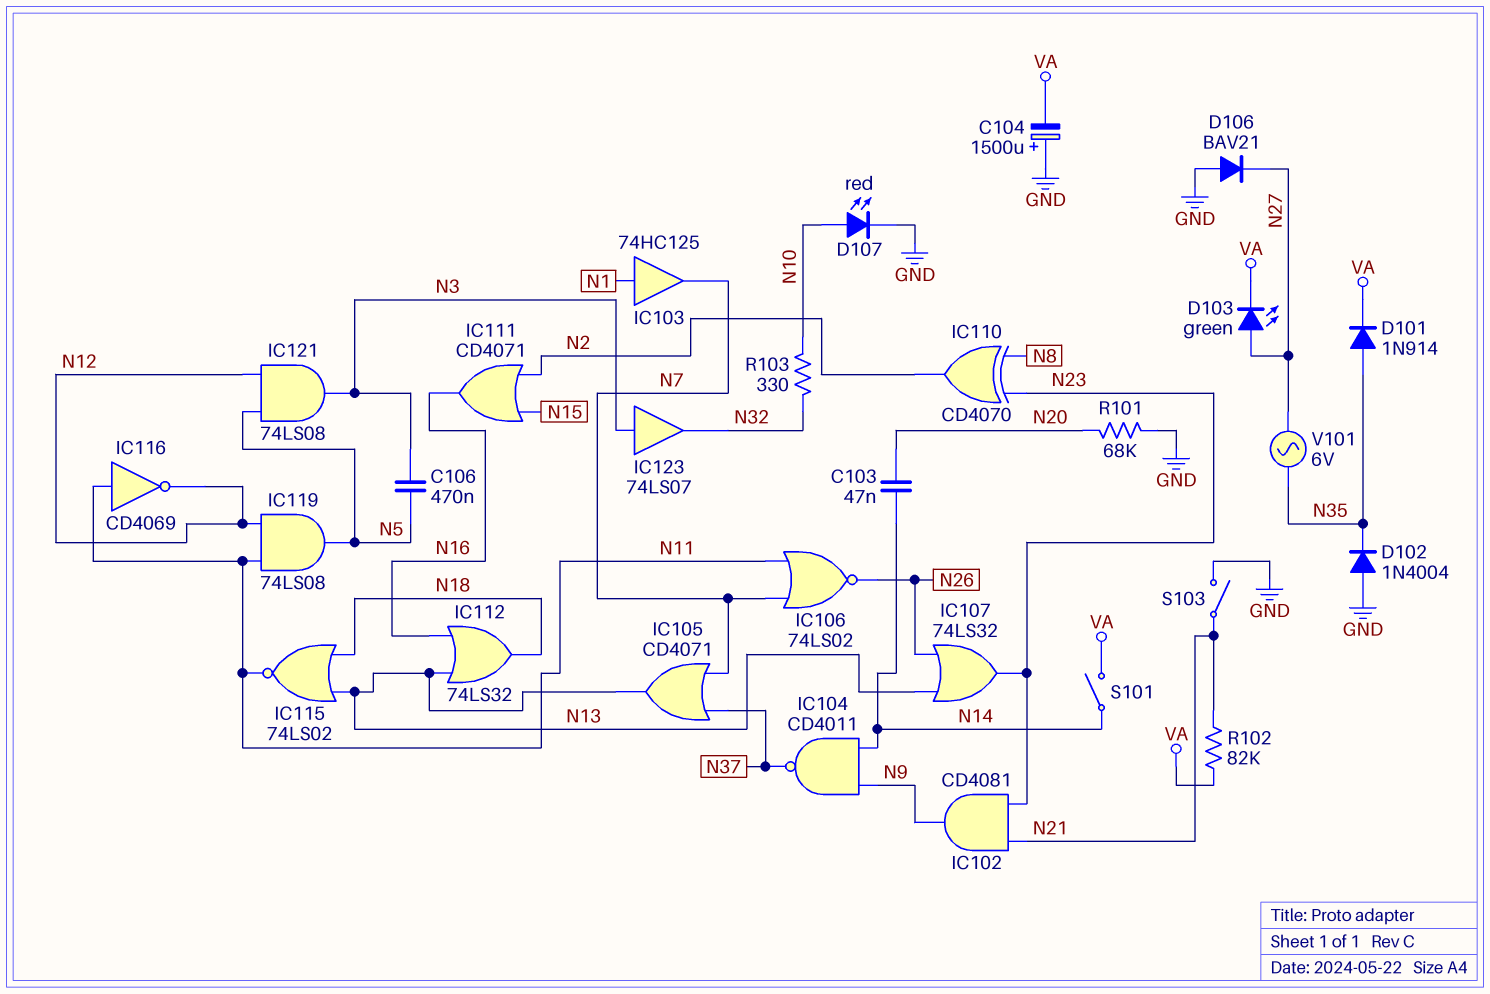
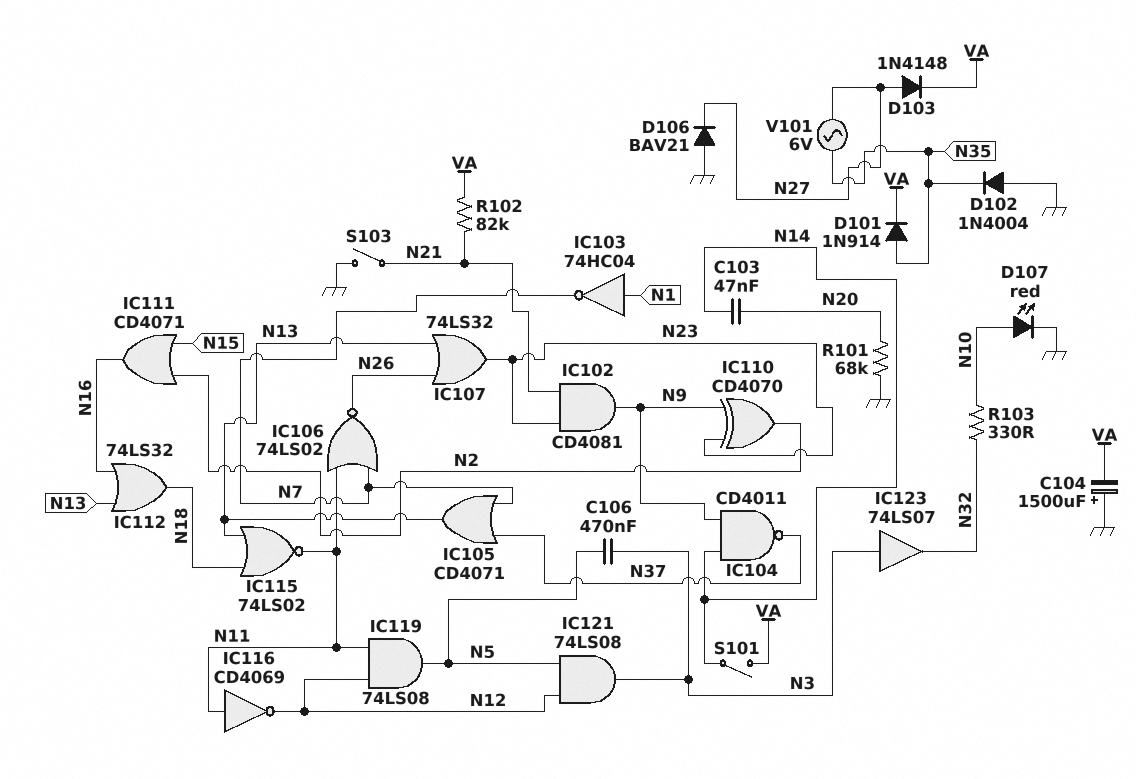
D103: LED green (A N27, K VA) -> diode 1N4148 (A N27, K VA)
IC103: buffer 74HC125 (in N1, out N7) -> NOT 74HC04 (in N1, out N7)
IC110: XOR CD4070 (in N8, in N23, out N2) -> XOR CD4070 (in N9, in N23, out N2)

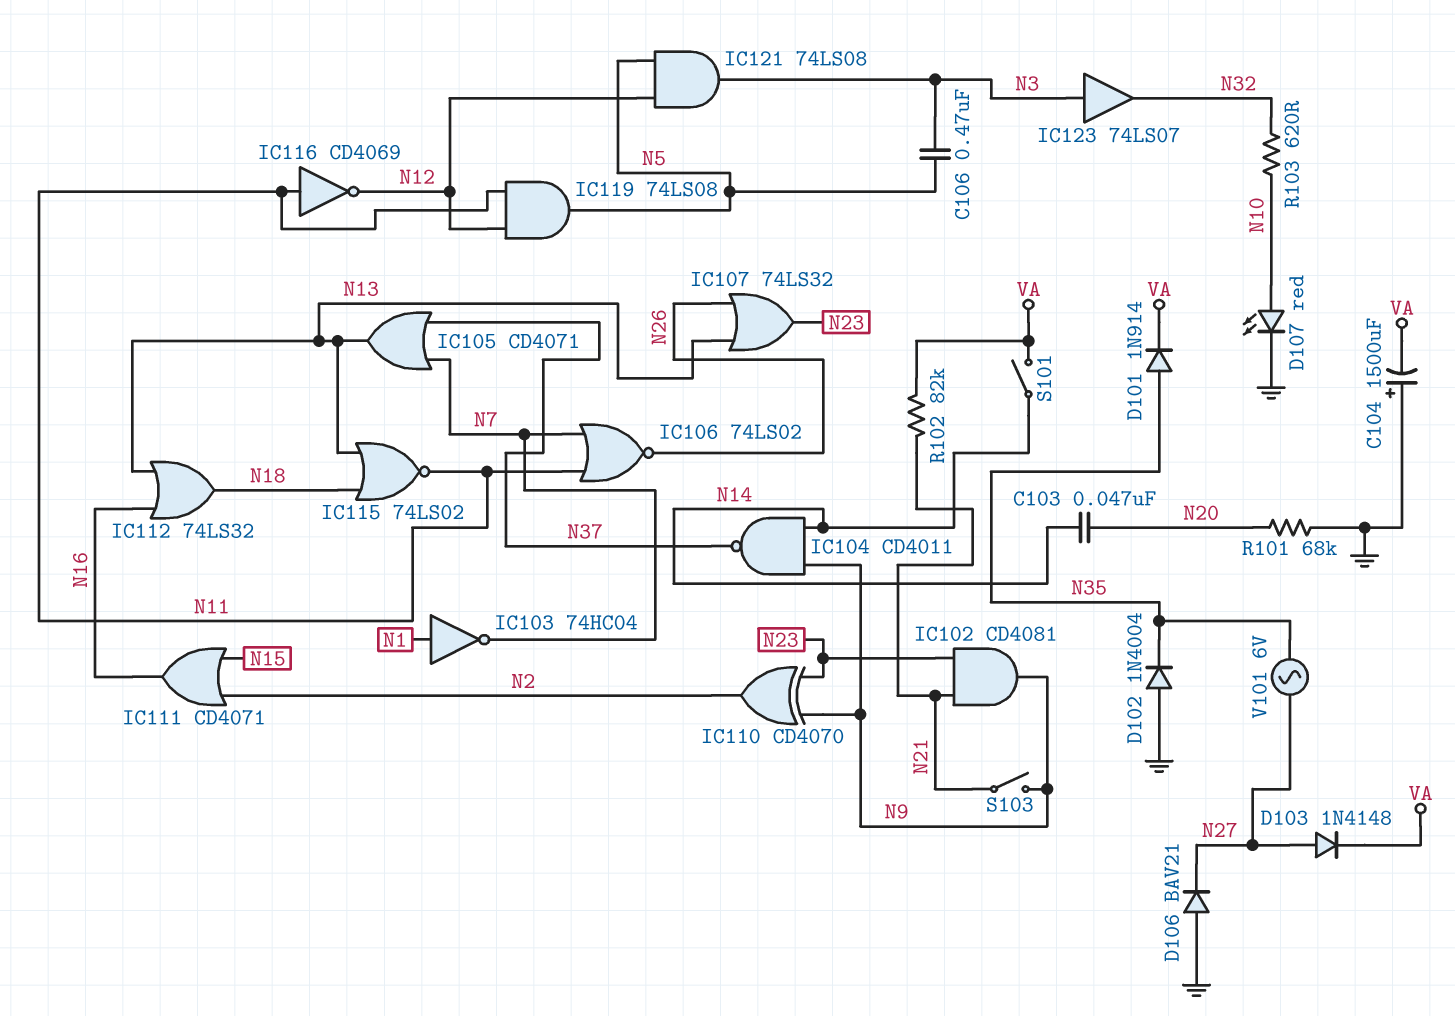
R103: 330 (N10, N32) -> 620 (N10, N32)
S103: switch (GND, N21) -> switch (N9, N21)

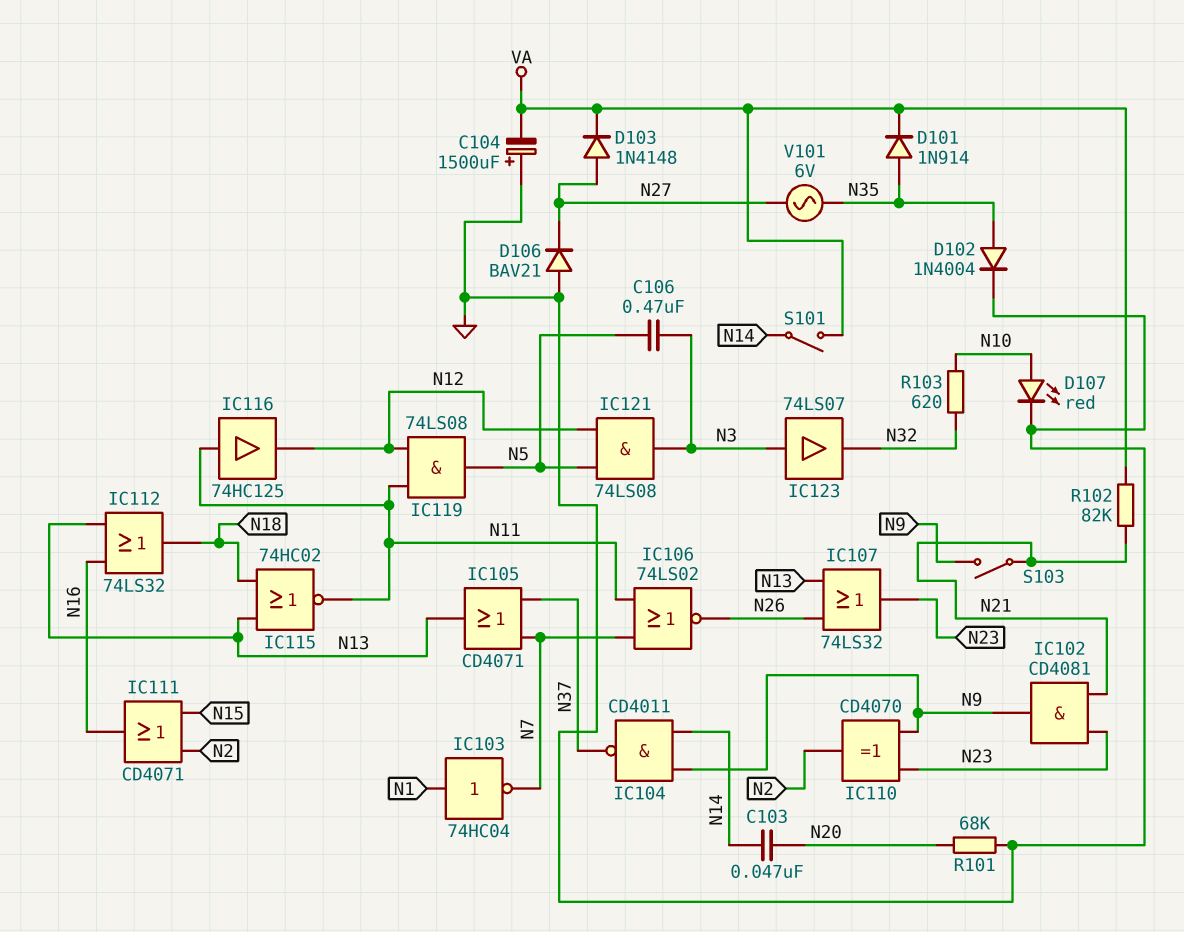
D102: diode 1N4004 (A GND, K N35) -> diode 1N4004 (A N35, K GND)
IC115: NOR 74LS02 (in N13, in N18, out N11) -> NOR 74HC02 (in N13, in N18, out N11)
IC116: NOT CD4069 (in N11, out N12) -> buffer 74HC125 (in N11, out N12)

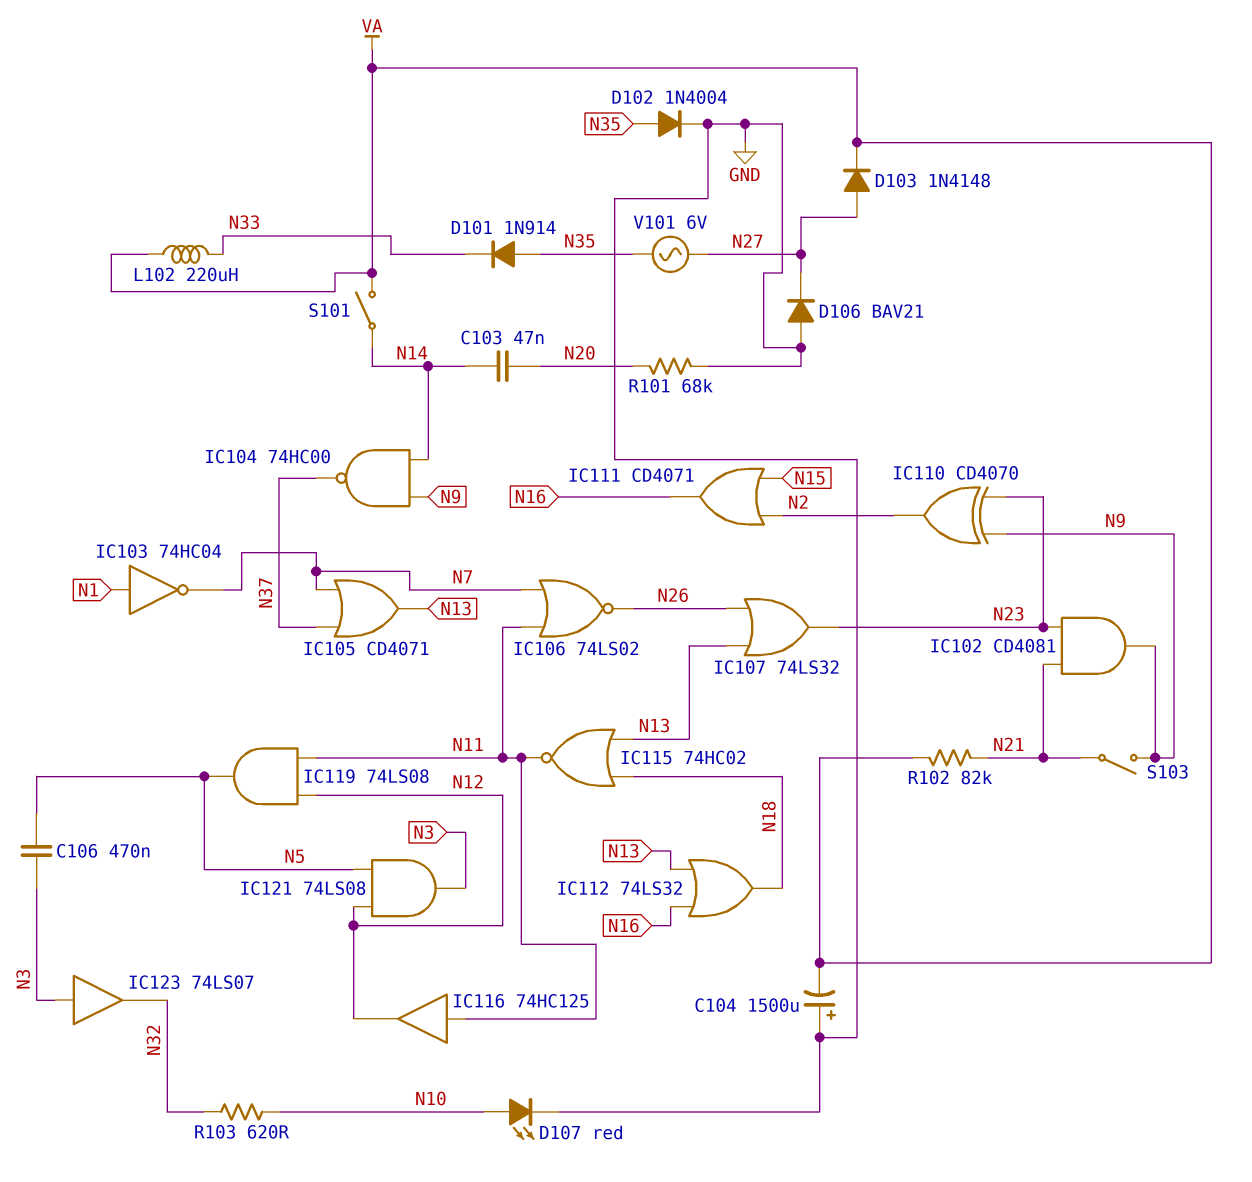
D101: diode 1N914 (A N35, K VA) -> diode 1N914 (A N35, K N33)
IC104: NAND CD4011 (in N9, in N14, out N37) -> NAND 74HC00 (in N9, in N14, out N37)
L102: none -> 220uH (N33, VA)

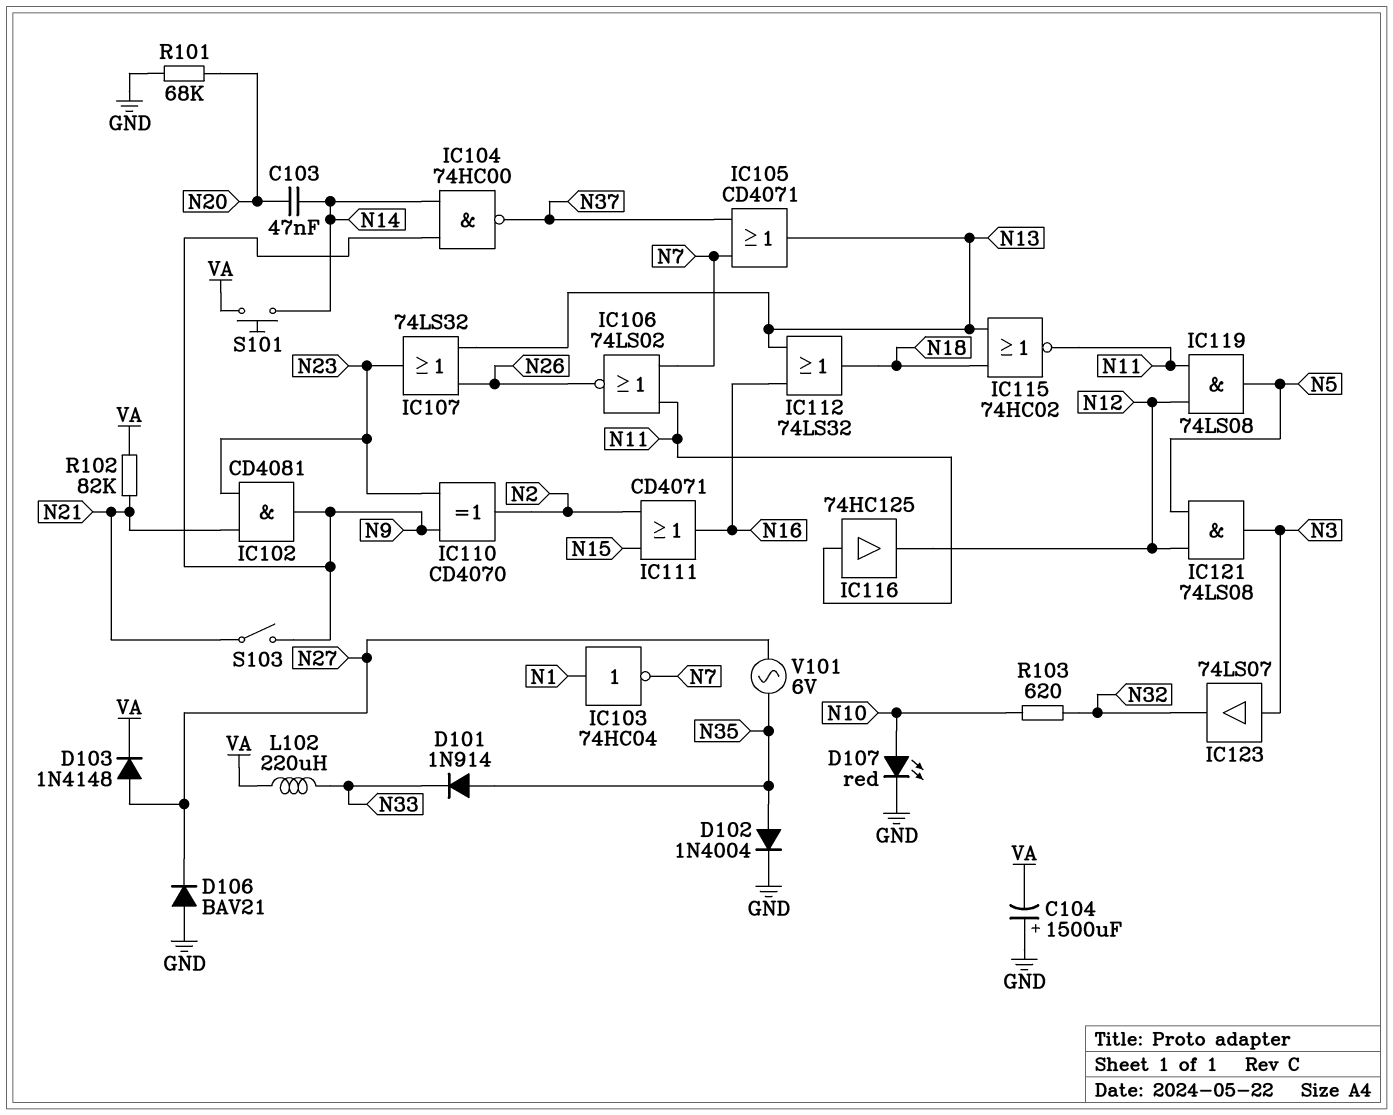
C106: 470nF (N3, N5) -> none
S101: switch (N14, VA) -> button (N14, VA)

